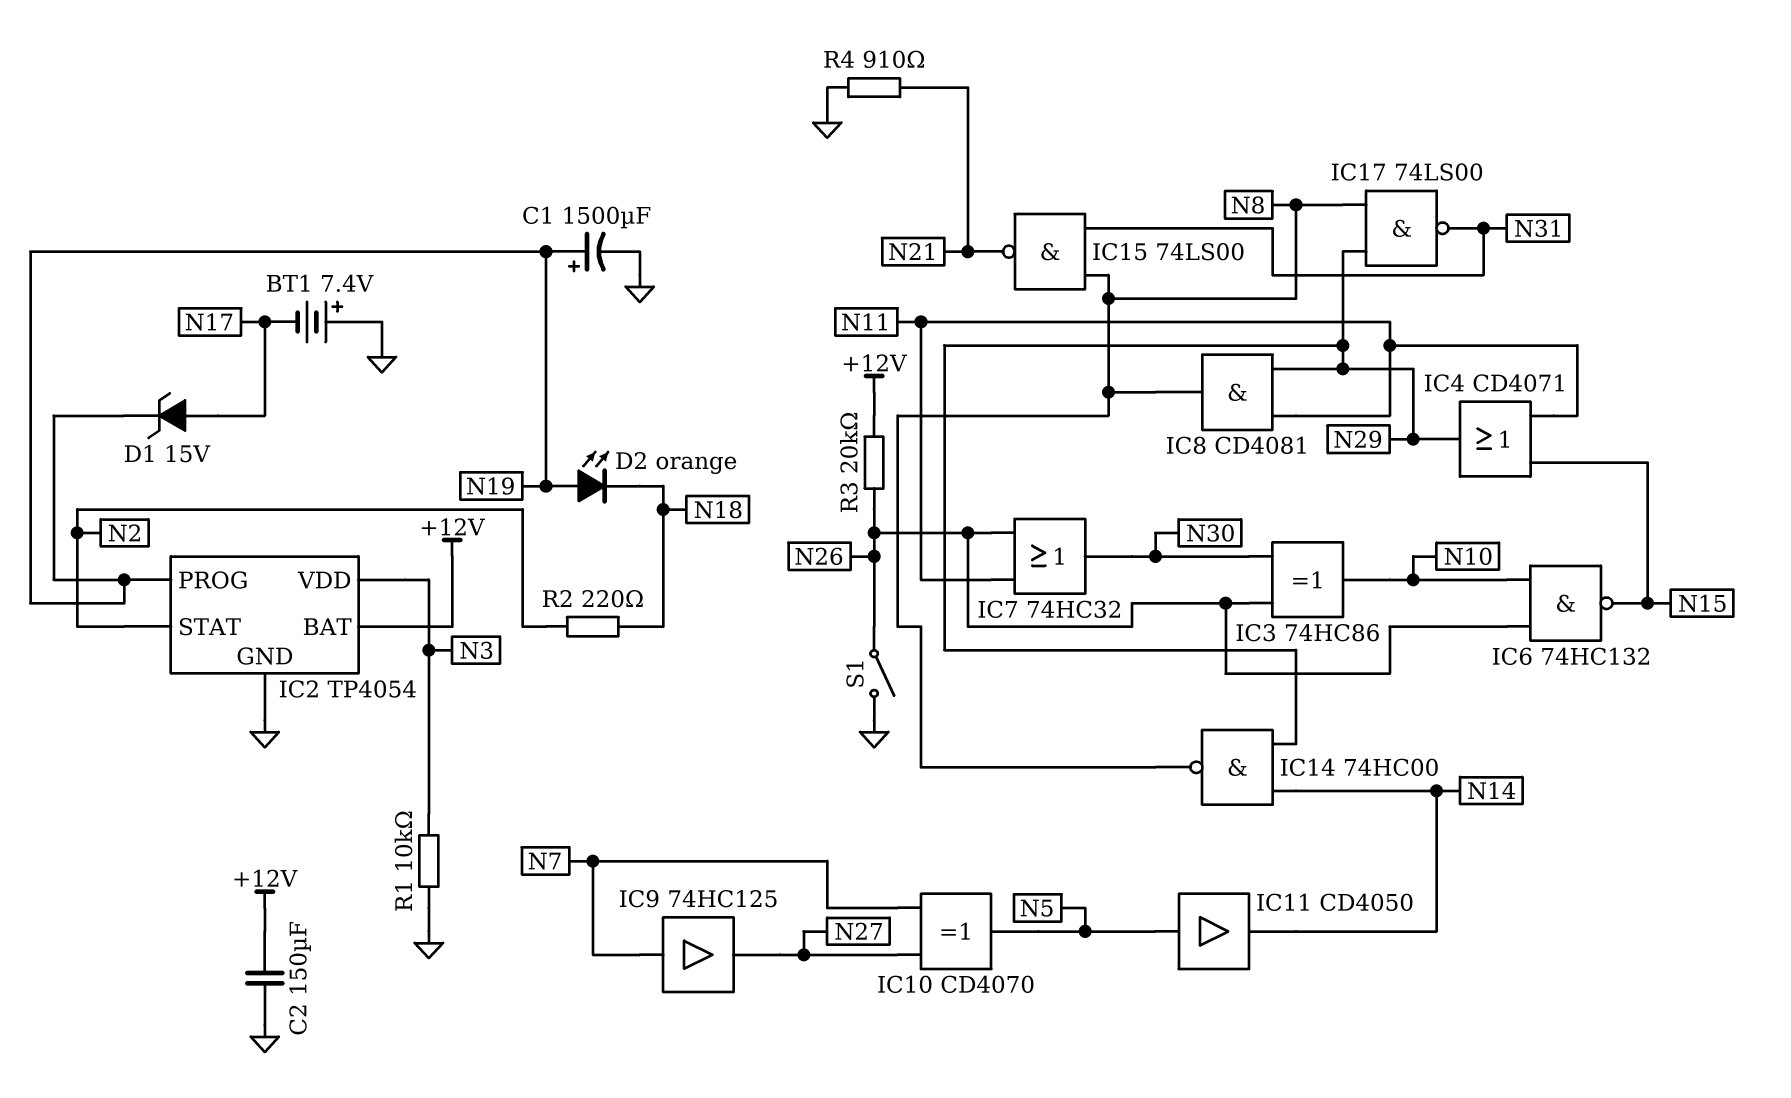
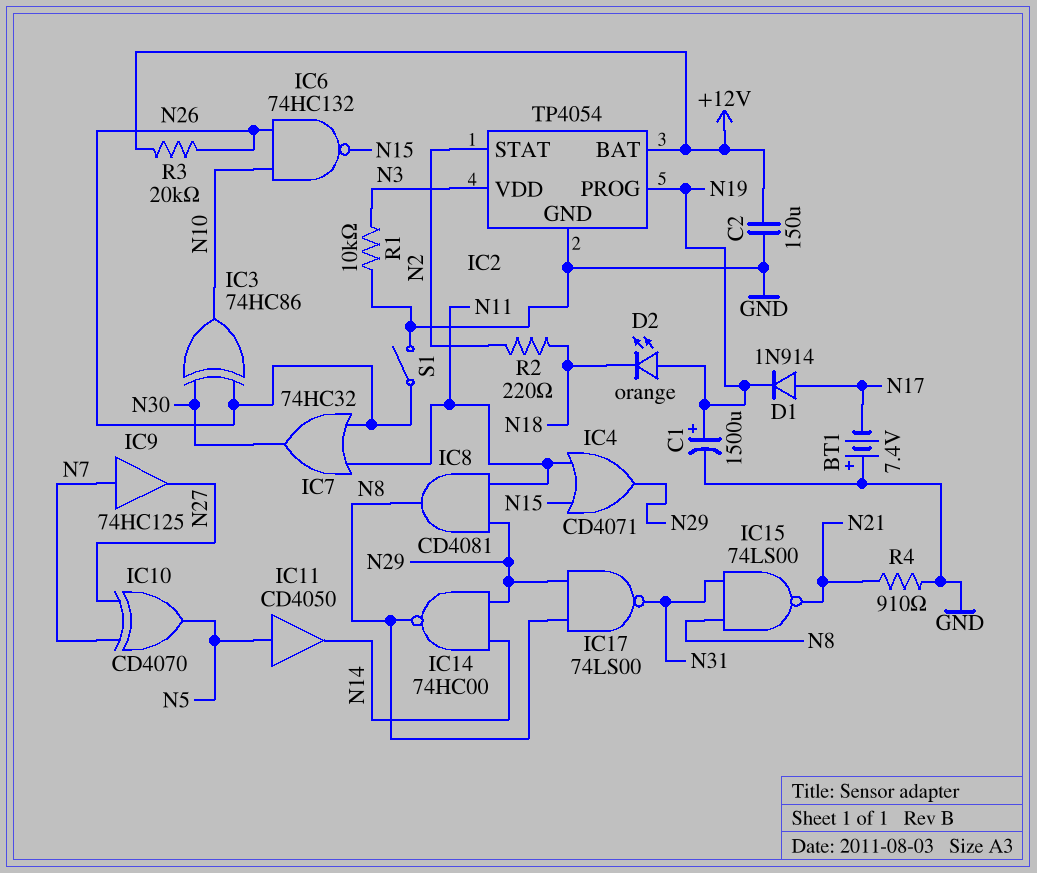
D1: zener 15V (A N17, K N19) -> diode 1N914 (A N17, K N19)

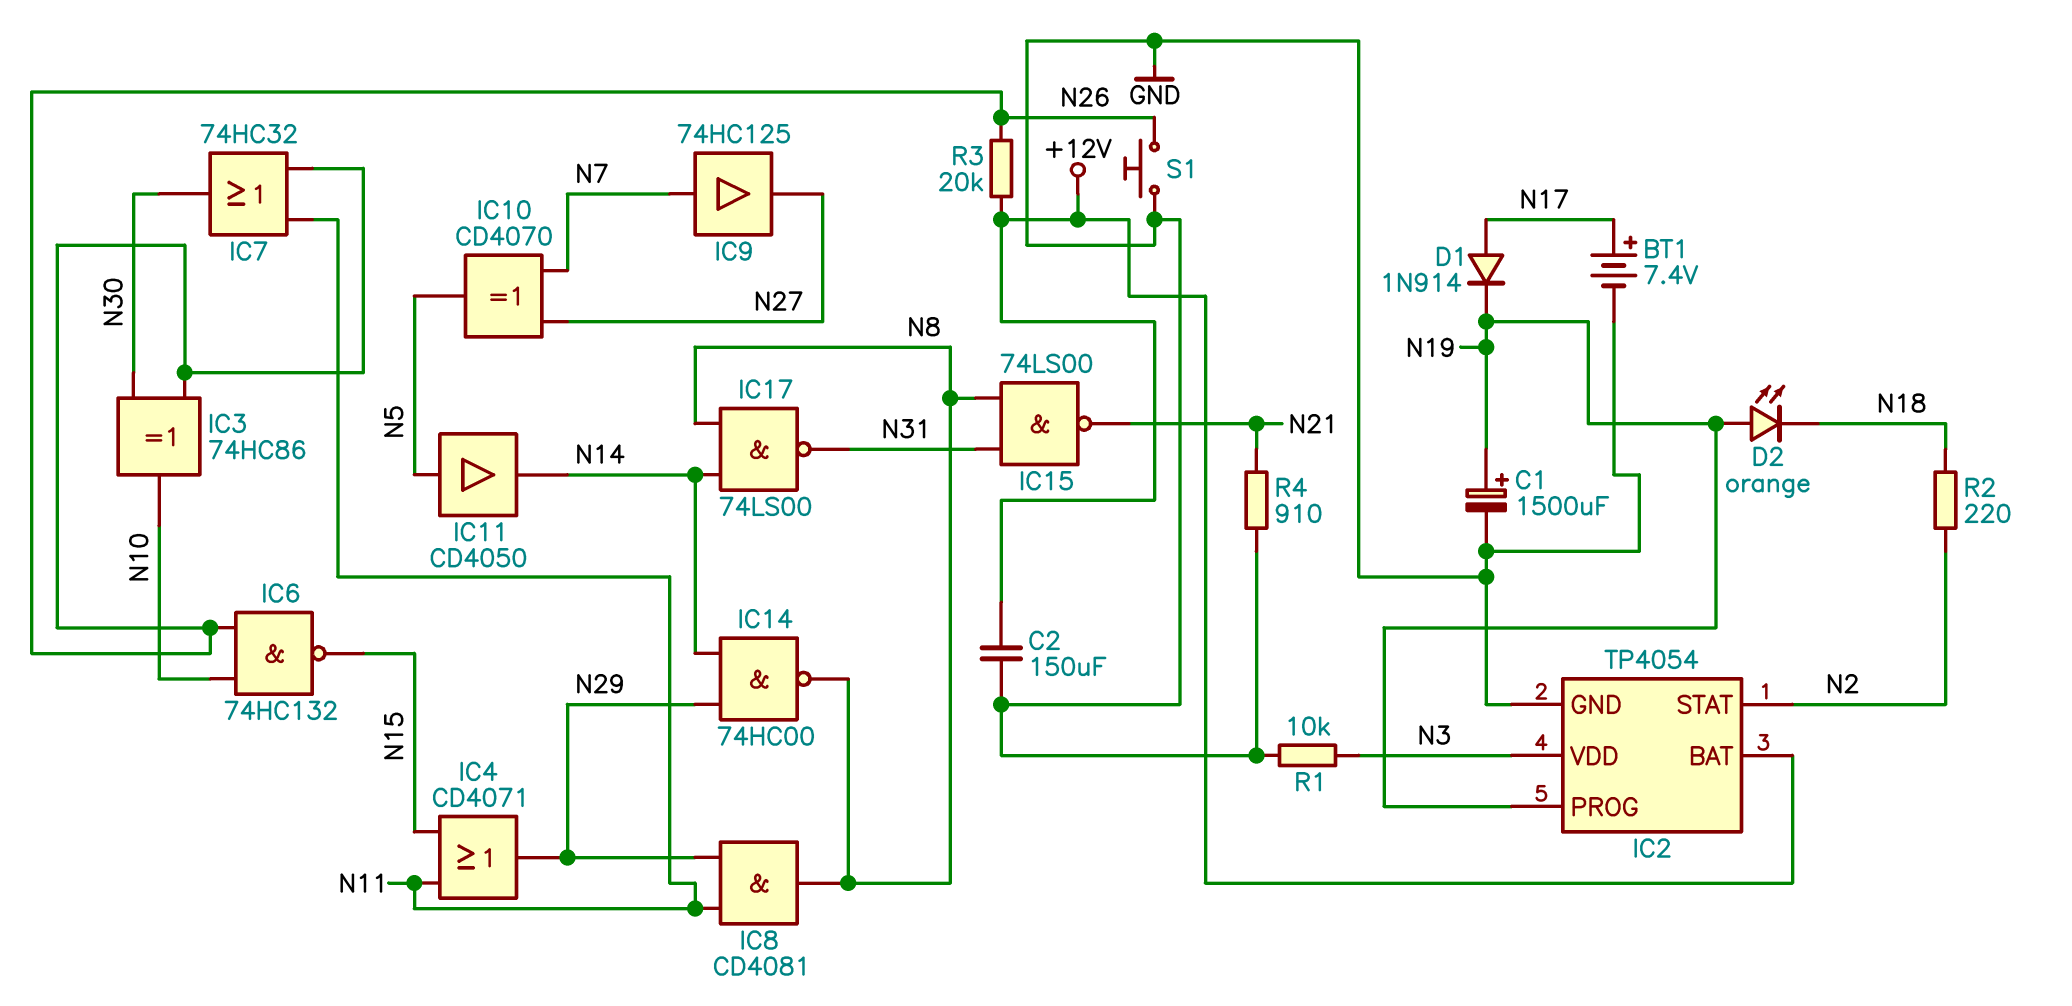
BT1: 7.4V (plus GND, minus N17) -> 7.4V (plus N17, minus GND)
IC17: NAND 74LS00 (in N8, in N29, out N31) -> NAND 74LS00 (in N8, in N14, out N31)
S1: switch (GND, N26) -> button (GND, N26)

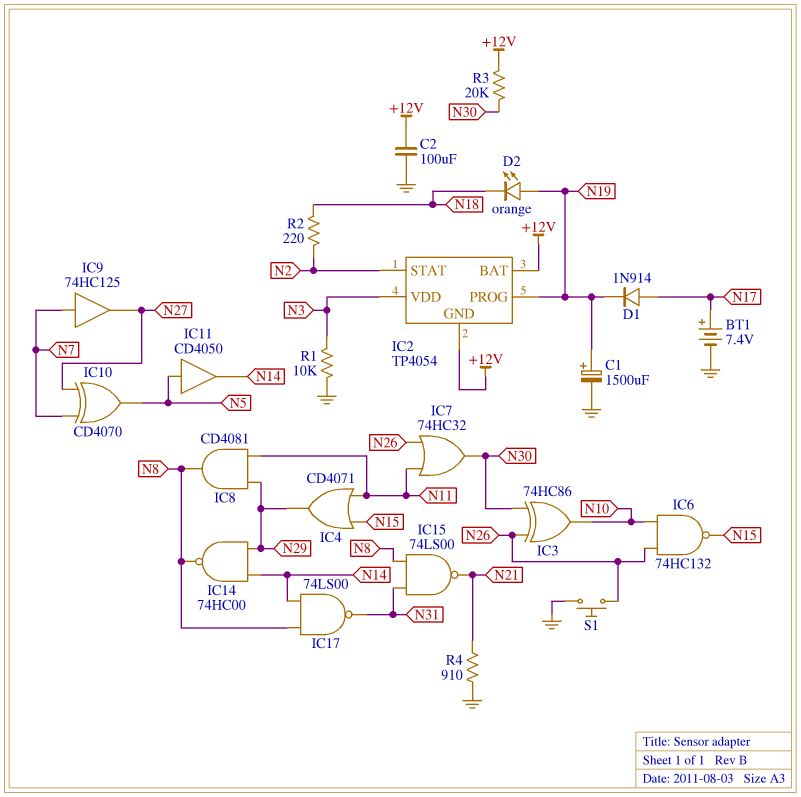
C2: 150uF (+12V, GND) -> 100uF (+12V, GND)
IC2 pin GND: GND -> +12V
R3: 20k (+12V, N26) -> 20k (+12V, N30)

